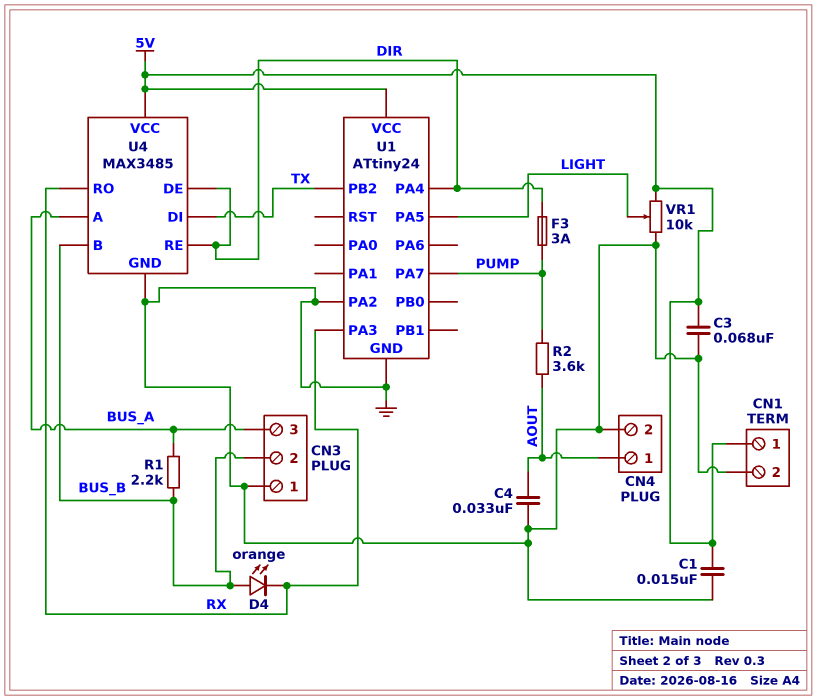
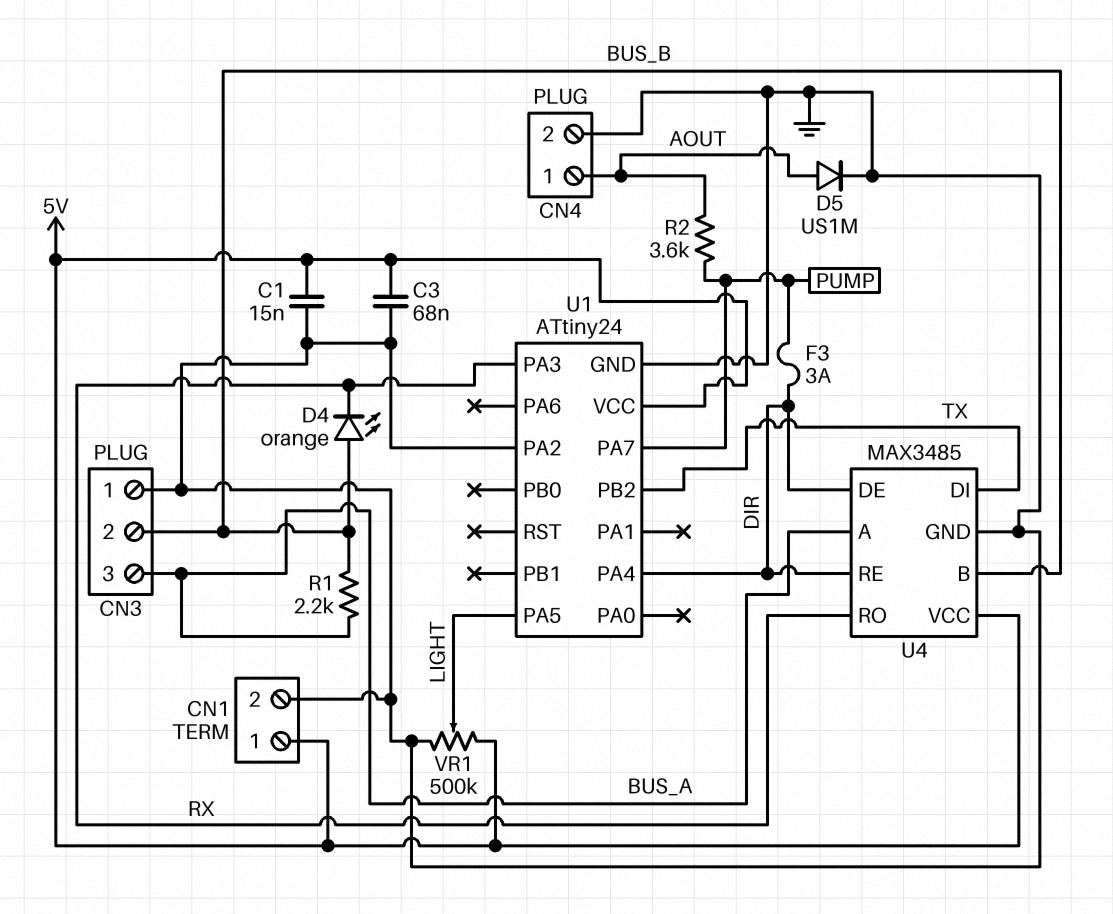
C4: 33nF (AOUT, GND) -> none
D5: none -> diode US1M (A AOUT, K GND)
VR1: 10k (5V, GND, wiper LIGHT) -> 500k (5V, GND, wiper LIGHT)

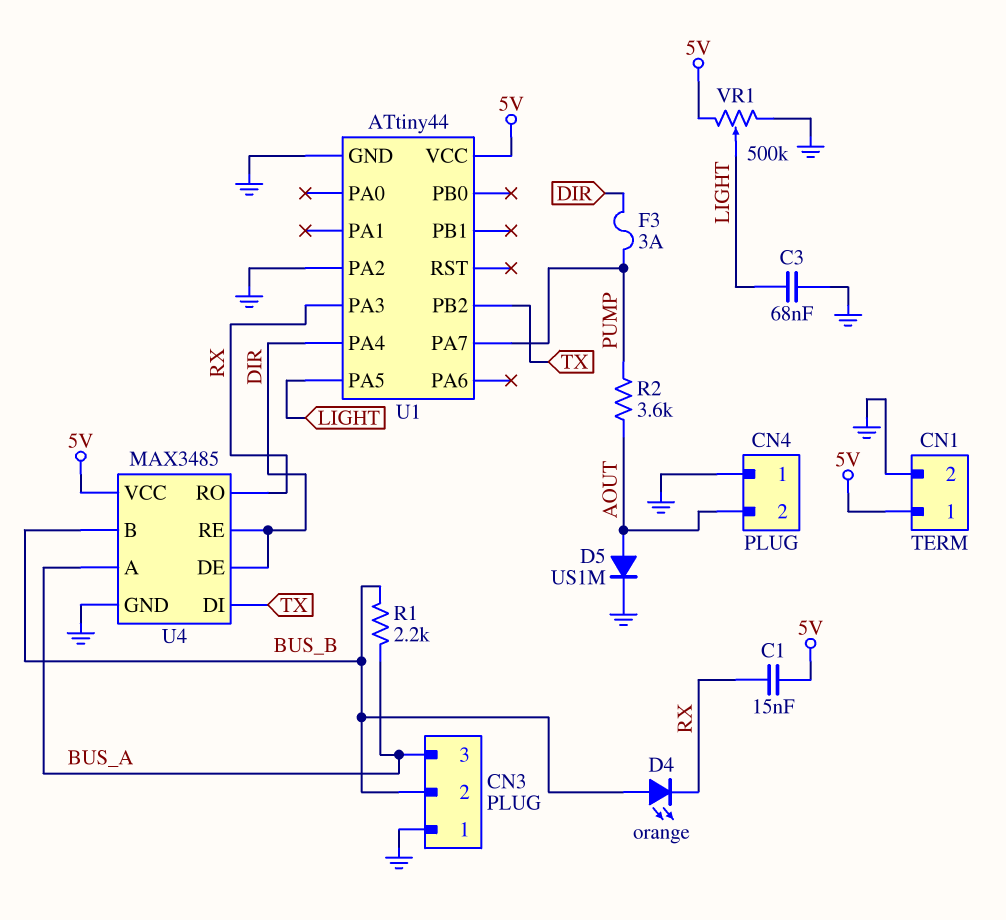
C1: 15nF (5V, GND) -> 15nF (5V, RX)
C3: 68nF (5V, GND) -> 68nF (GND, LIGHT)
CN4 pin 1: AOUT -> GND
CN4 pin 2: GND -> AOUT
U1: ATtiny24 -> ATtiny44

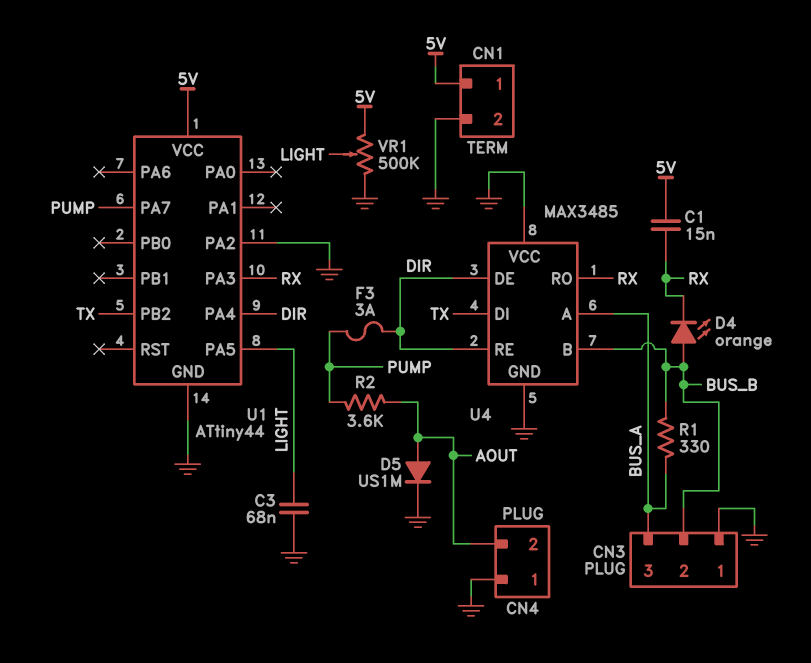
R1: 2.2k (BUS_A, BUS_B) -> 330 (BUS_A, BUS_B)
U4 pin VCC: 5V -> GND

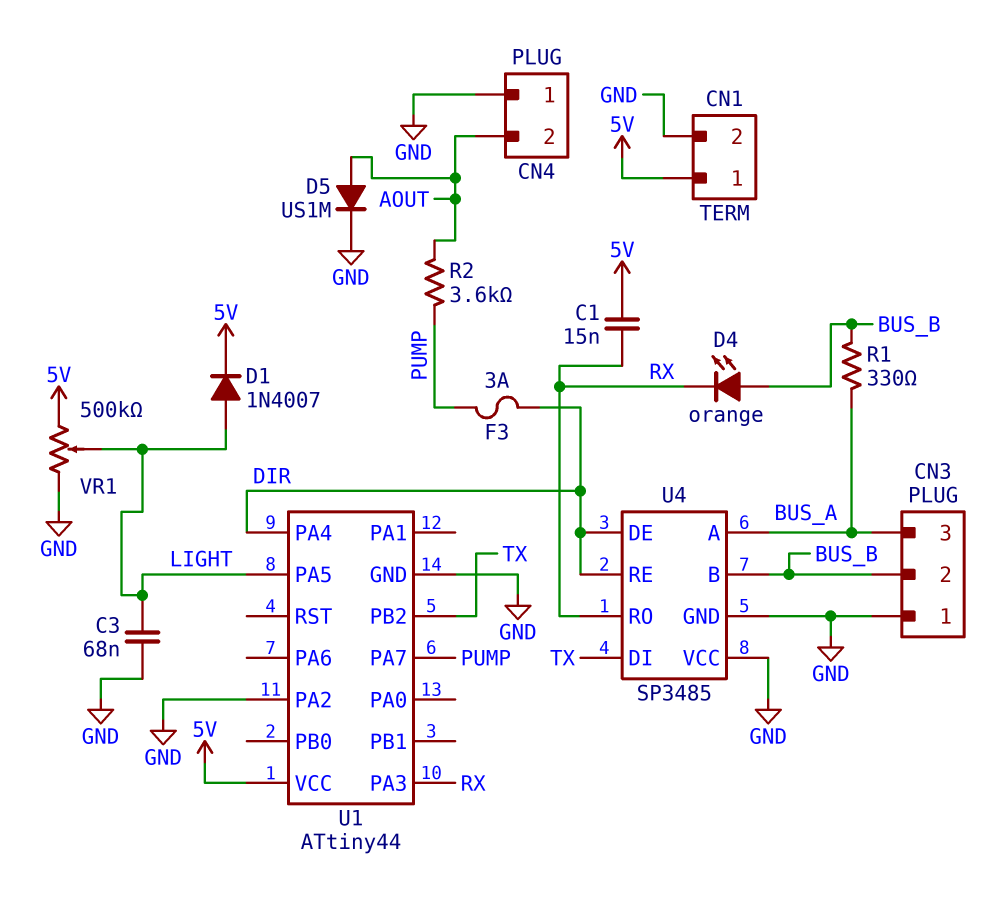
D1: none -> diode 1N4007 (A LIGHT, K 5V)
U4: MAX3485 -> SP3485

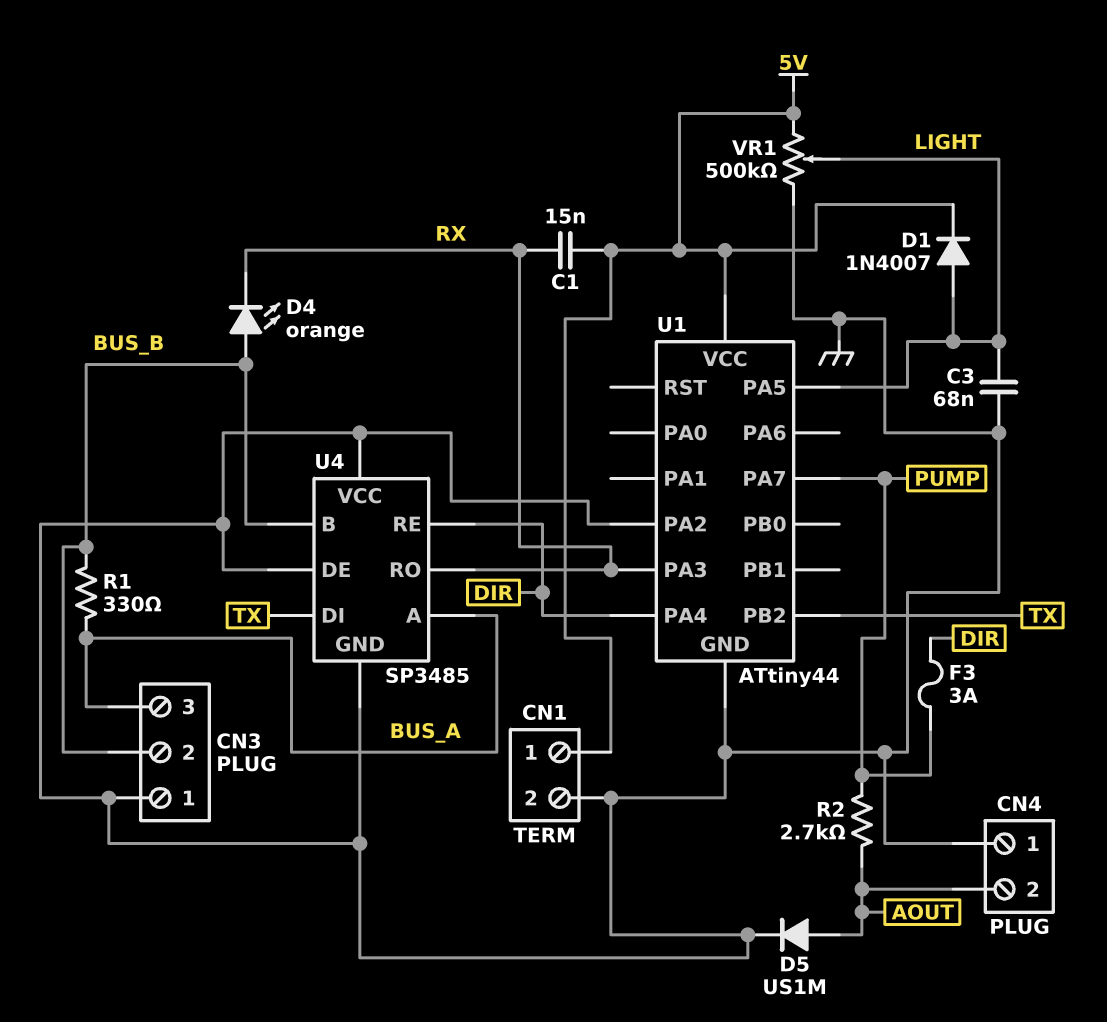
R2: 3.6k (AOUT, PUMP) -> 2.7k (AOUT, PUMP)
U4 pin DE: DIR -> GND

